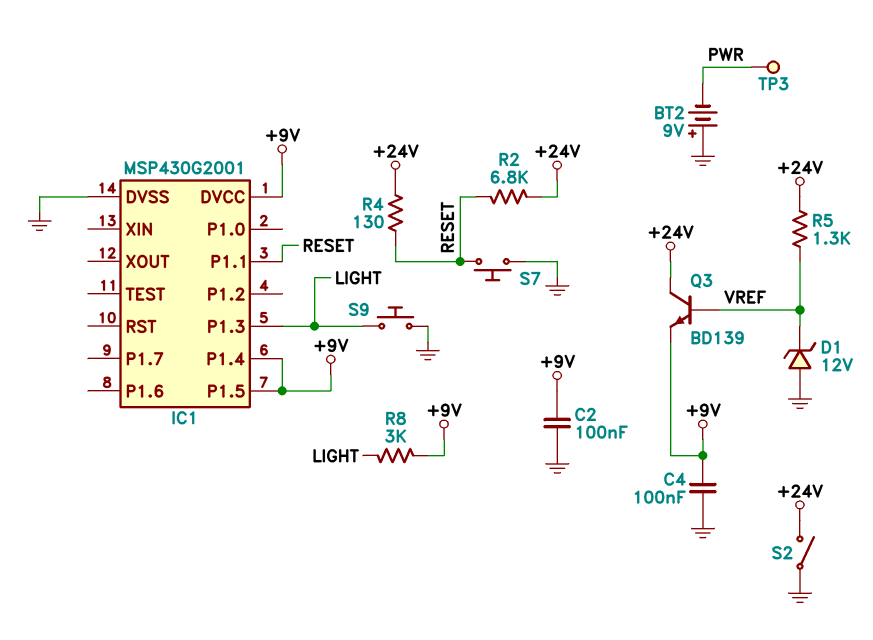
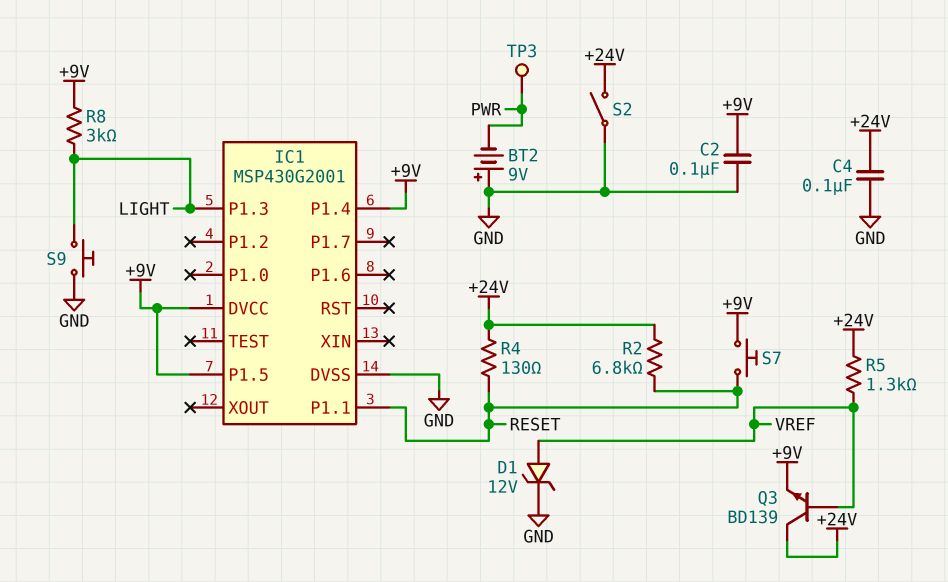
C4: 100nF (+9V, GND) -> 100nF (+24V, GND)
D1: zener 12V (A GND, K VREF) -> zener 12V (A VREF, K GND)
S7: button (GND, RESET) -> button (+9V, RESET)

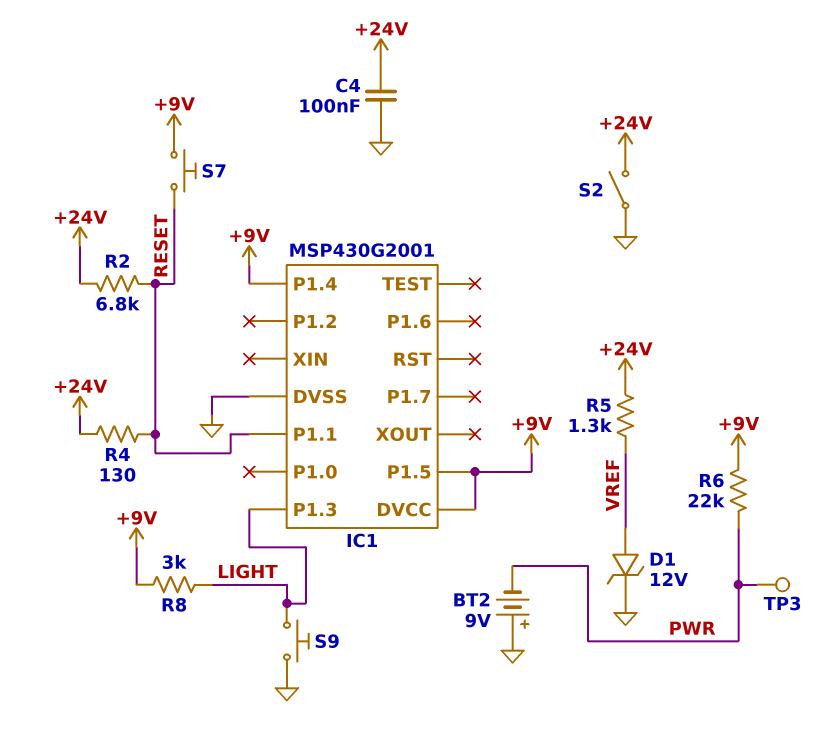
C2: 100nF (+9V, GND) -> none
Q3: NPN BD139 (B VREF, C +24V, E +9V) -> none
R6: none -> 22k (+9V, PWR)

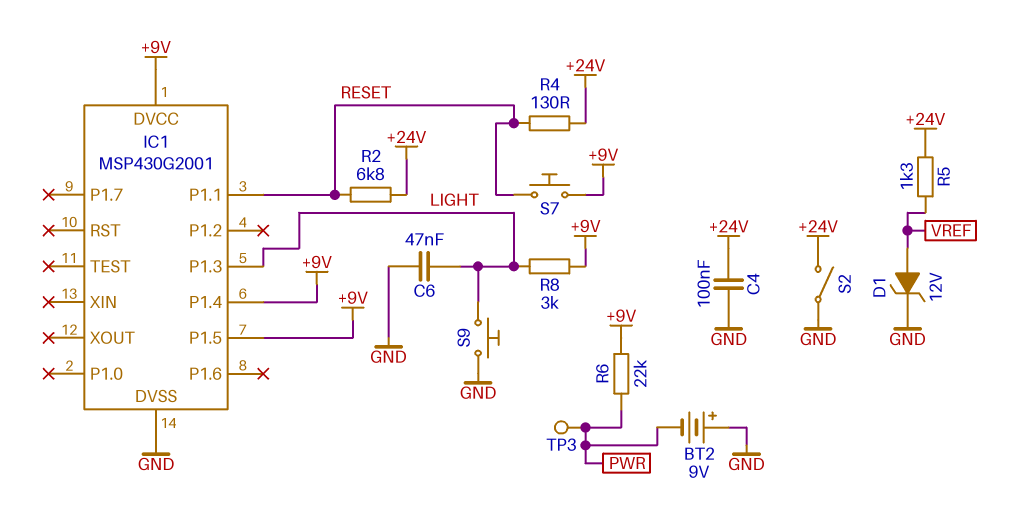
C6: none -> 47nF (GND, LIGHT)

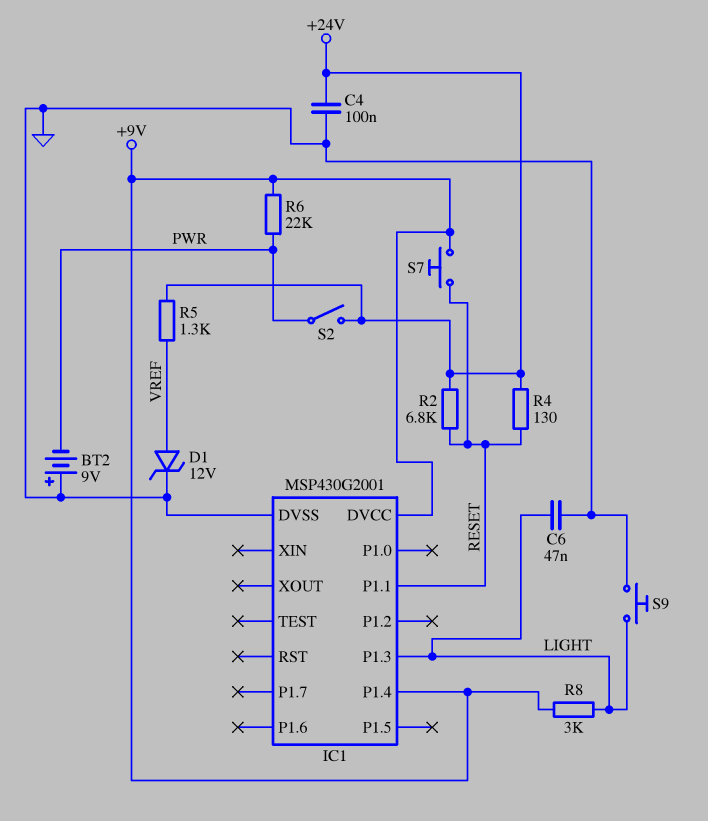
IC1 pin P1.5: +9V -> none
S2: switch (+24V, GND) -> switch (+24V, PWR)
TP3: test point (PWR) -> none

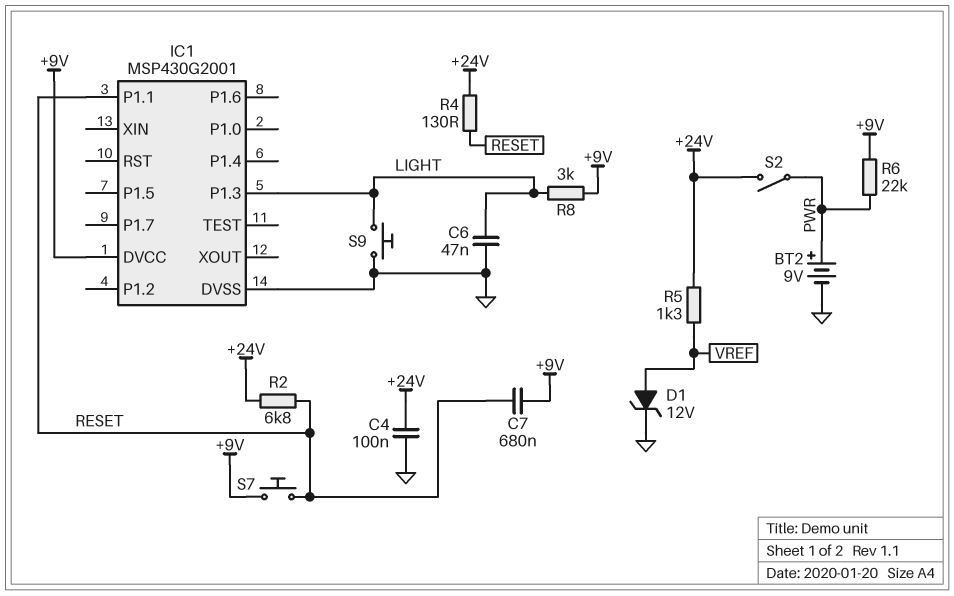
BT2: 9V (plus GND, minus PWR) -> 9V (plus PWR, minus GND)
C7: none -> 680nF (+9V, RESET)
IC1 pin P1.4: +9V -> none

